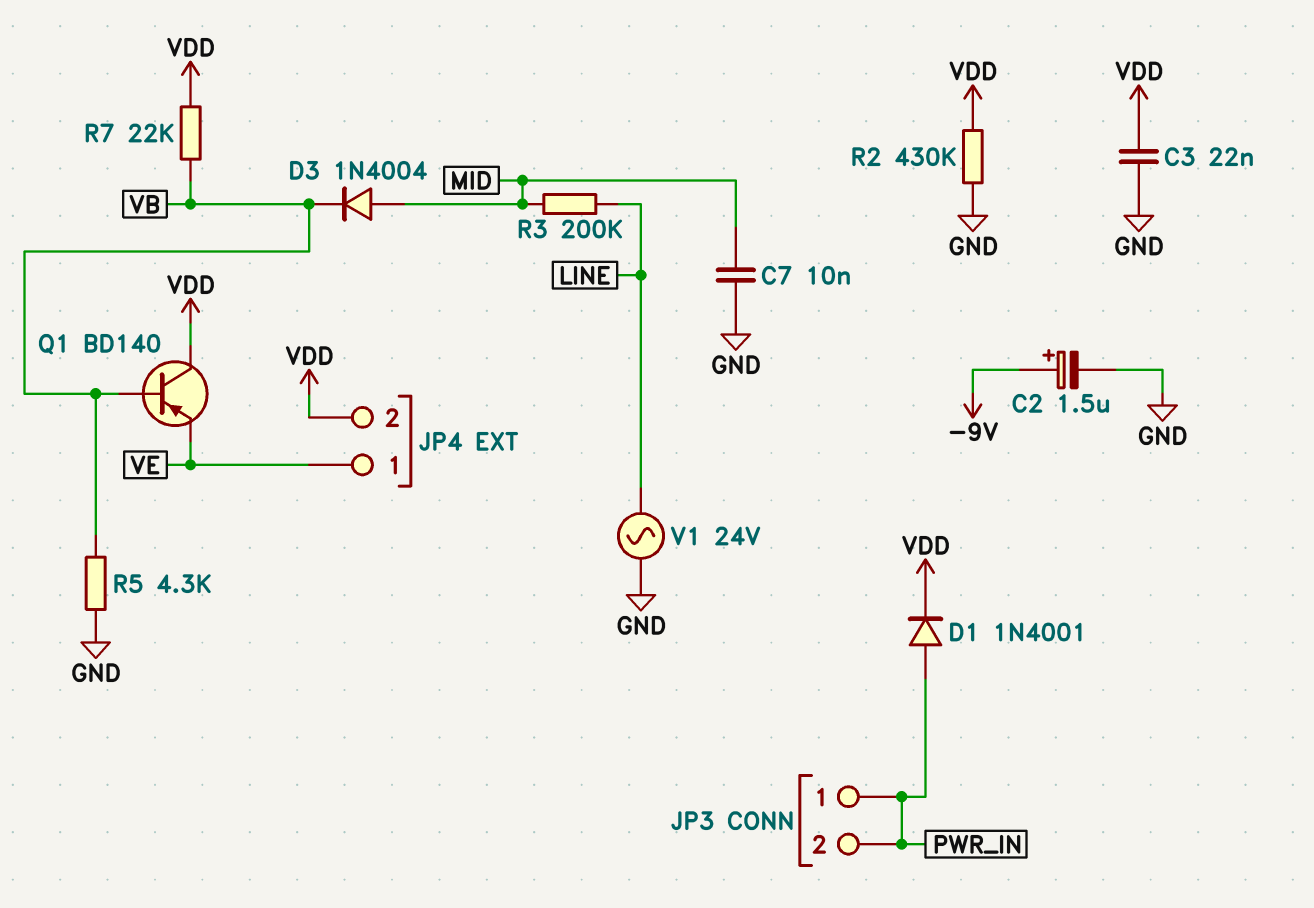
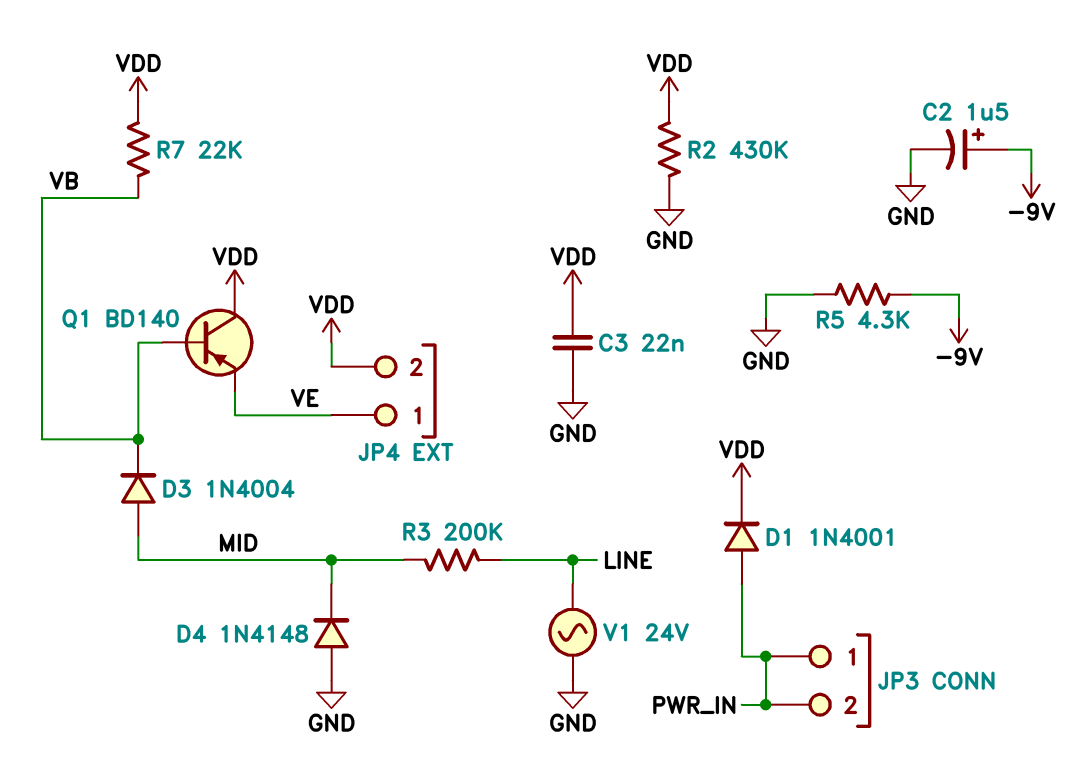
C7: 10nF (GND, MID) -> none
D4: none -> diode 1N4148 (A GND, K MID)
R5: 4.3k (GND, VB) -> 4.3k (-9V, GND)

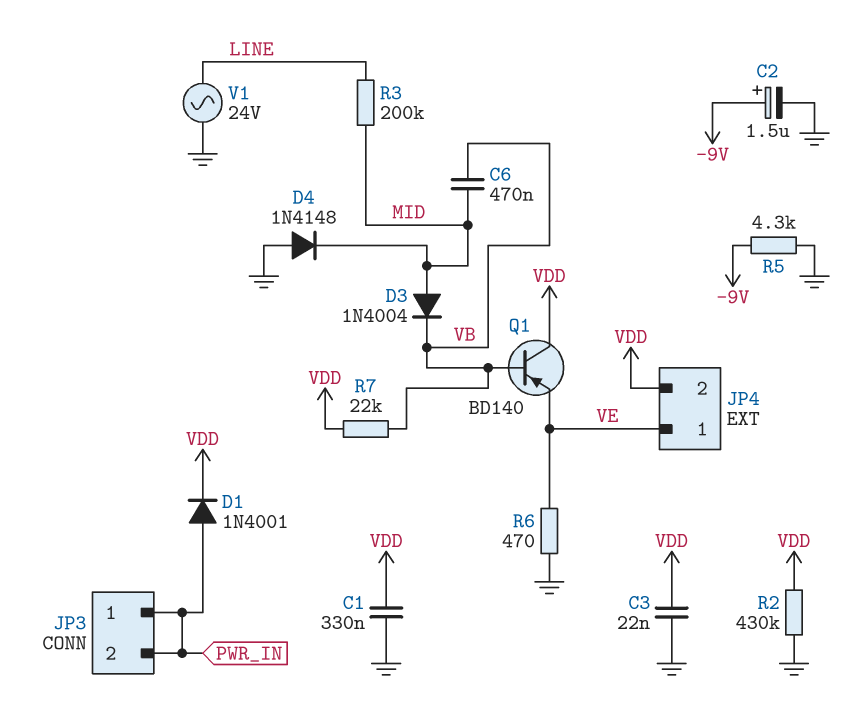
C1: none -> 330nF (GND, VDD)
C6: none -> 470nF (MID, VB)
R6: none -> 470 (GND, VE)

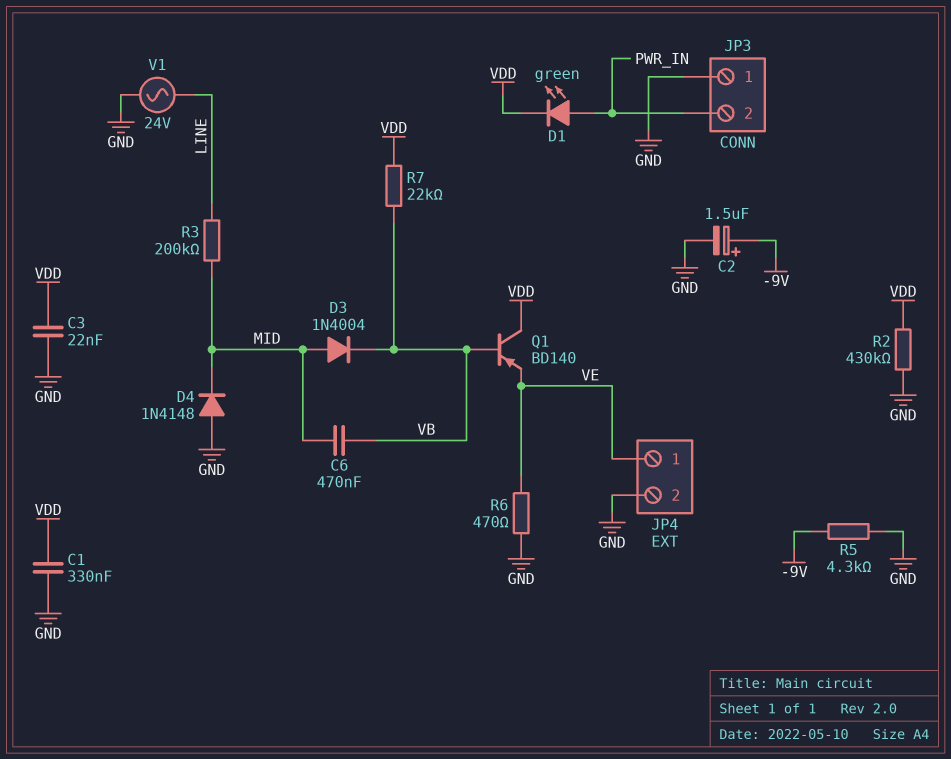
D1: diode 1N4001 (A PWR_IN, K VDD) -> LED green (A PWR_IN, K VDD)
JP3 pin 1: PWR_IN -> GND
JP4 pin 2: VDD -> GND

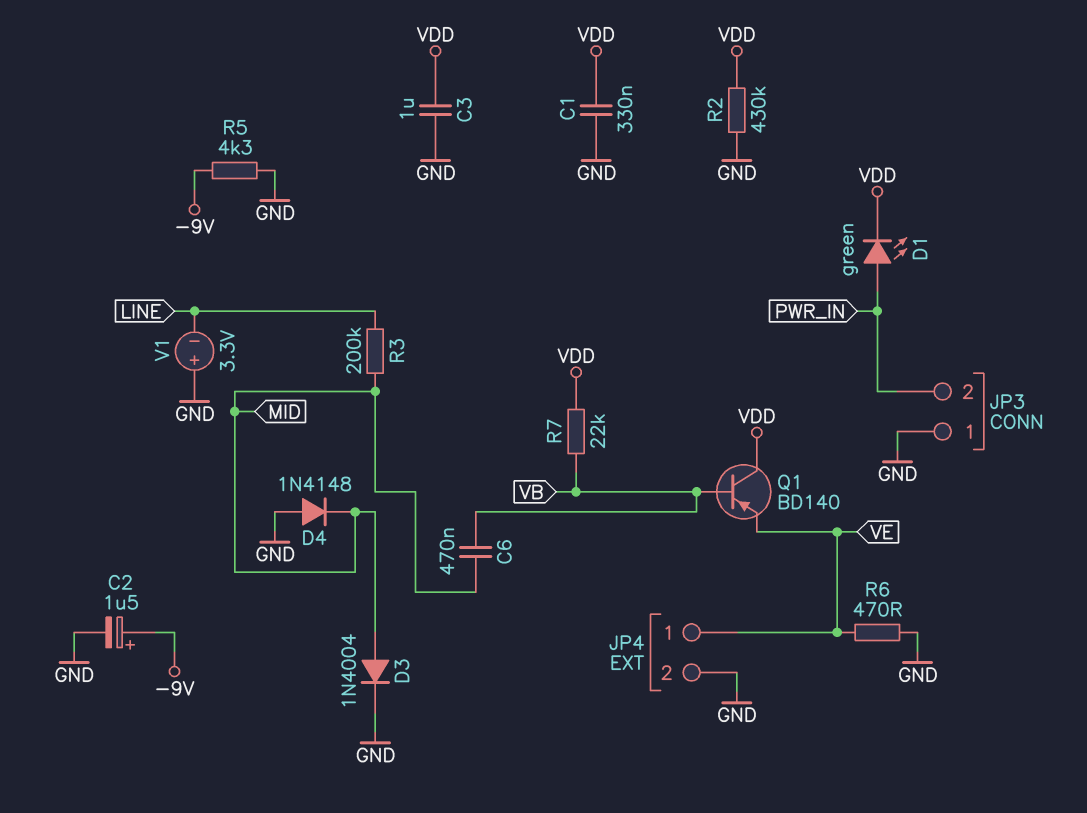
C3: 22nF (GND, VDD) -> 1uF (GND, VDD)
D3: diode 1N4004 (A MID, K VB) -> diode 1N4004 (A MID, K GND)
V1: AC 24V (GND, LINE) -> 3.3V (plus GND, minus LINE)

